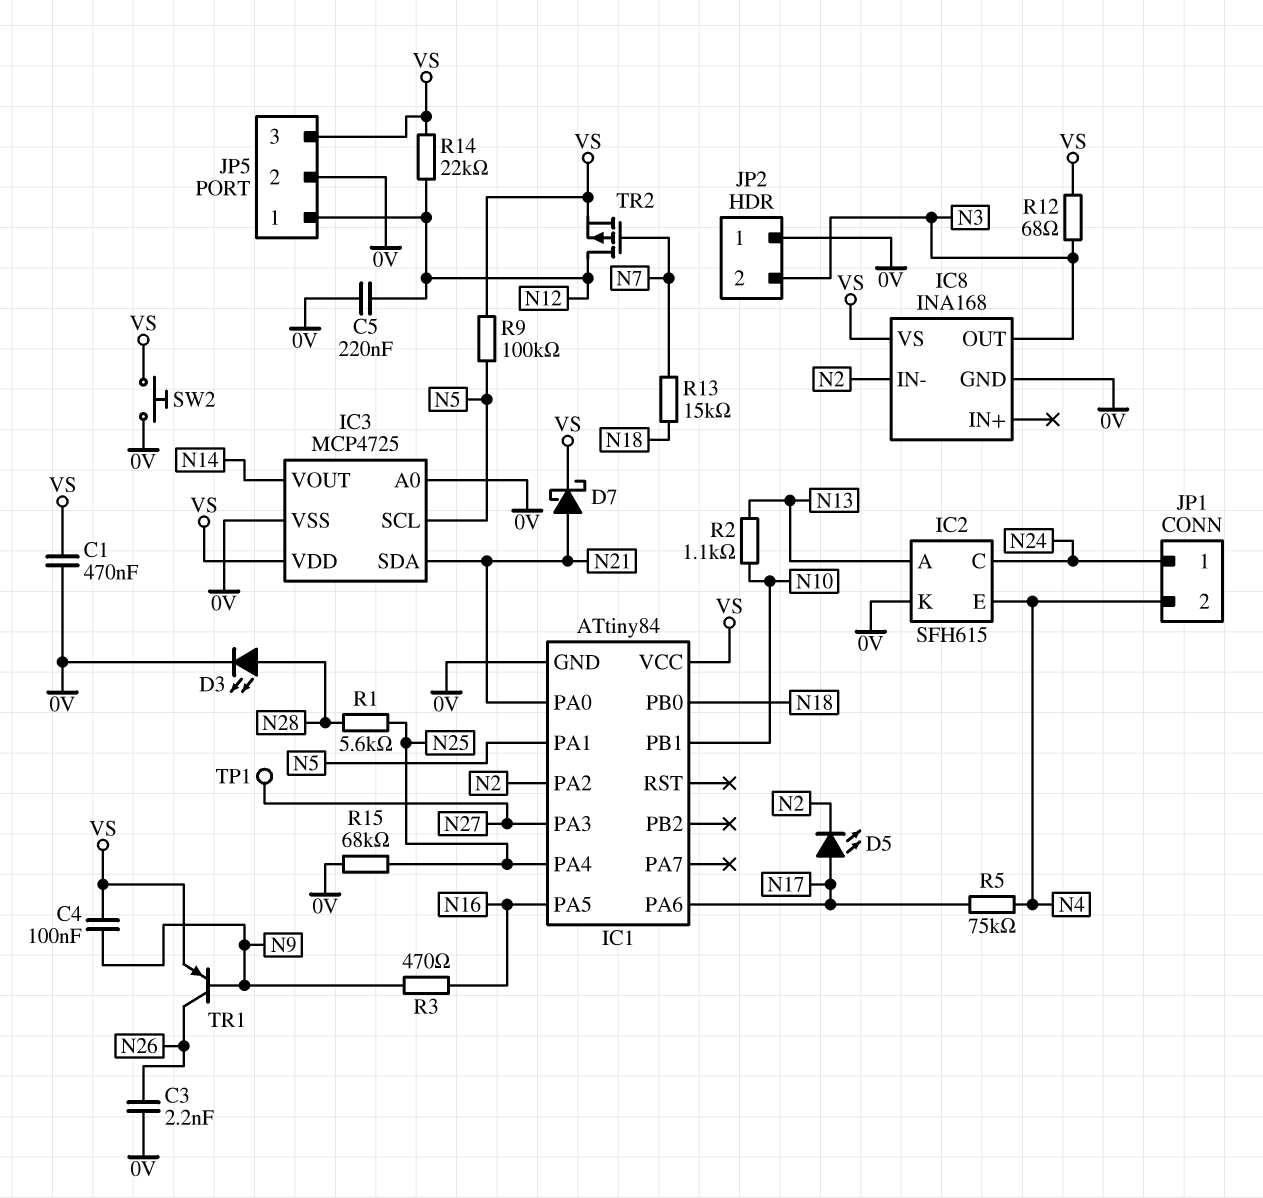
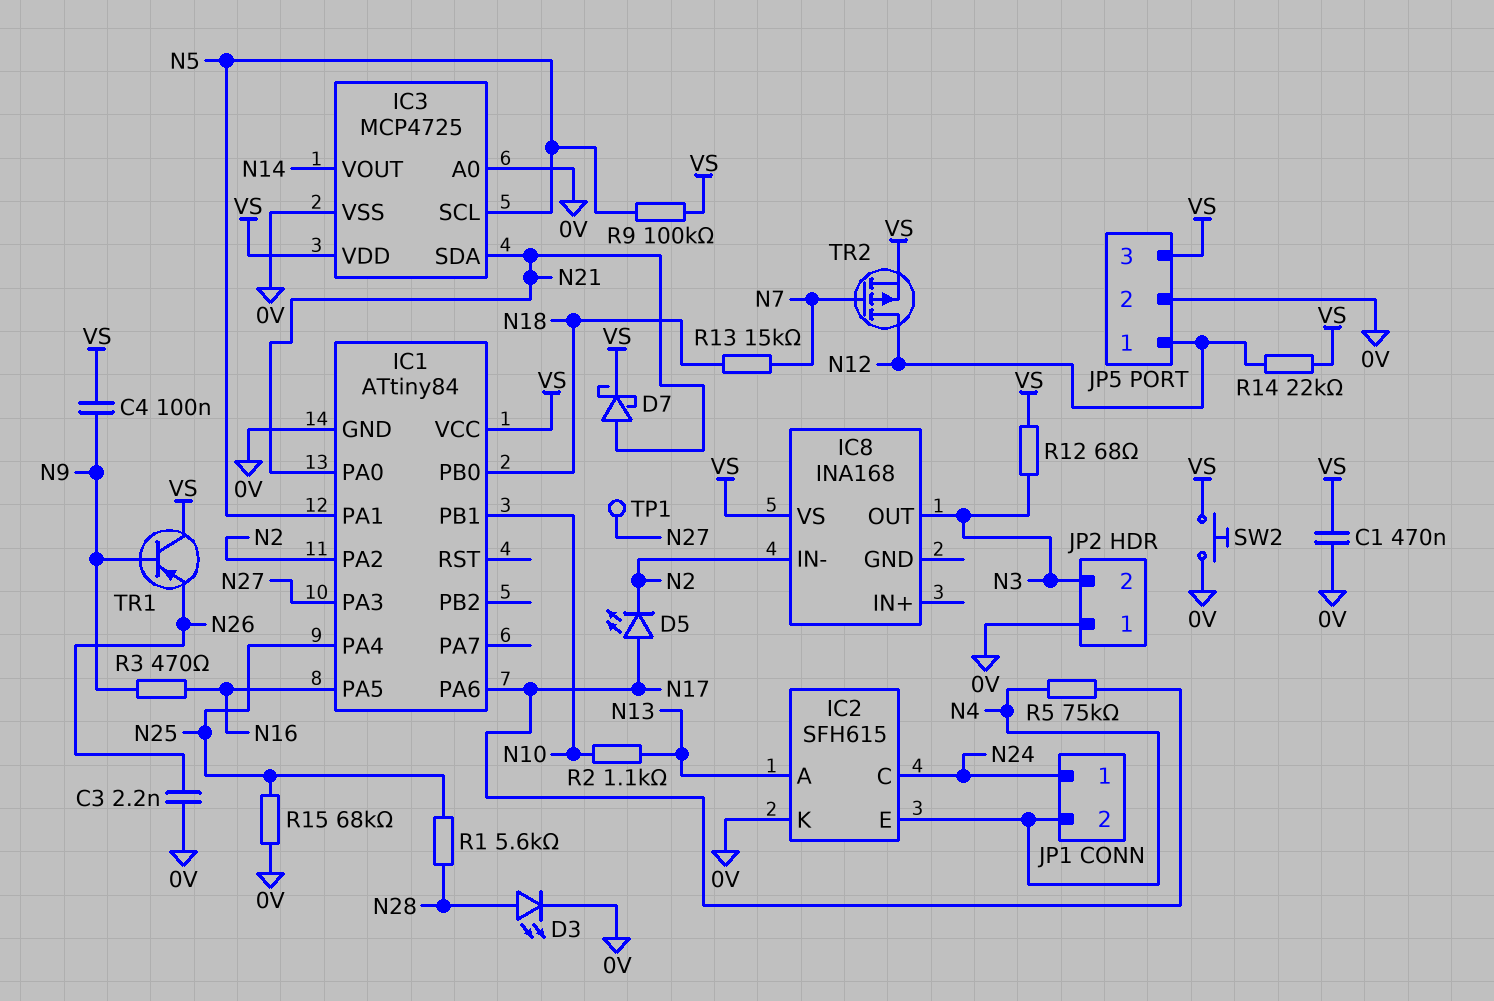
C5: 220nF (0V, N12) -> none
IC8 pin GND: 0V -> none
TR1: PNP (B N9, C N26, E VS) -> PNP (B N9, C VS, E N26)

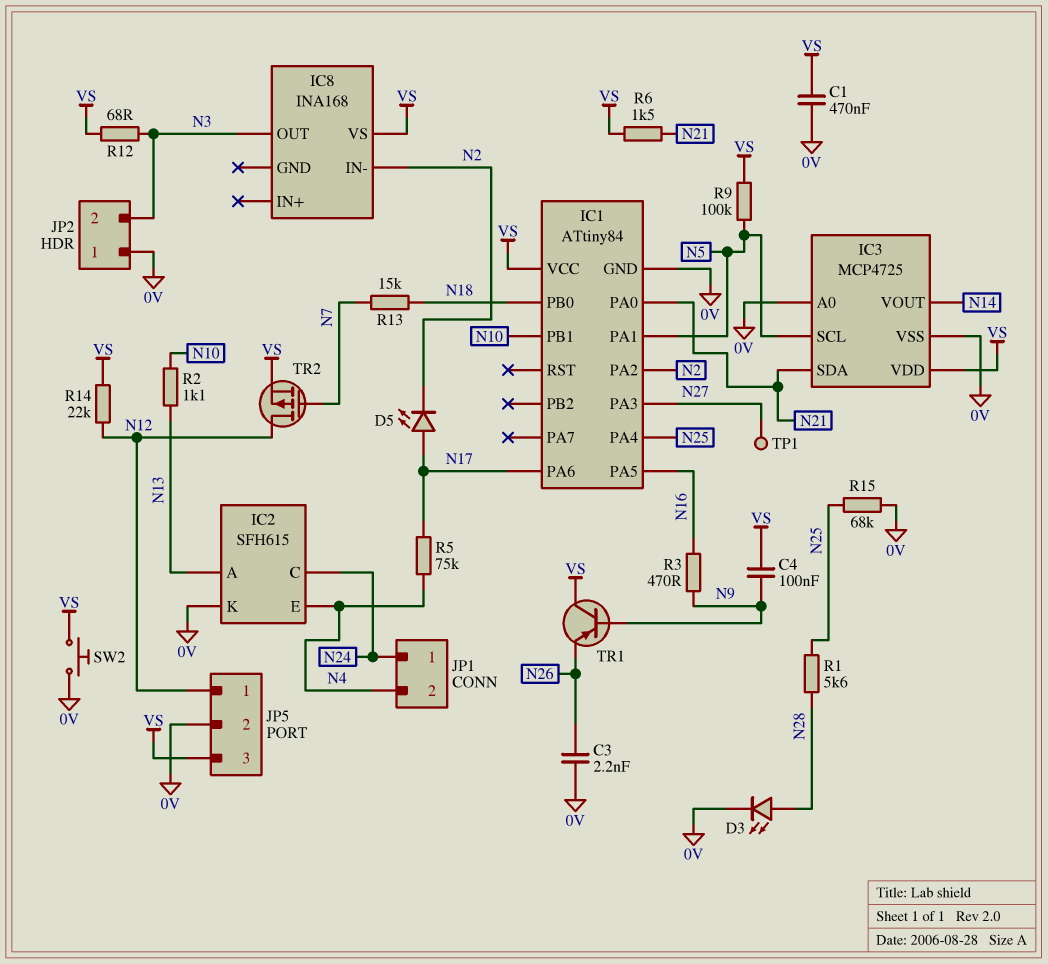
D7: schottky (A N21, K VS) -> none
R6: none -> 1.5k (N21, VS)

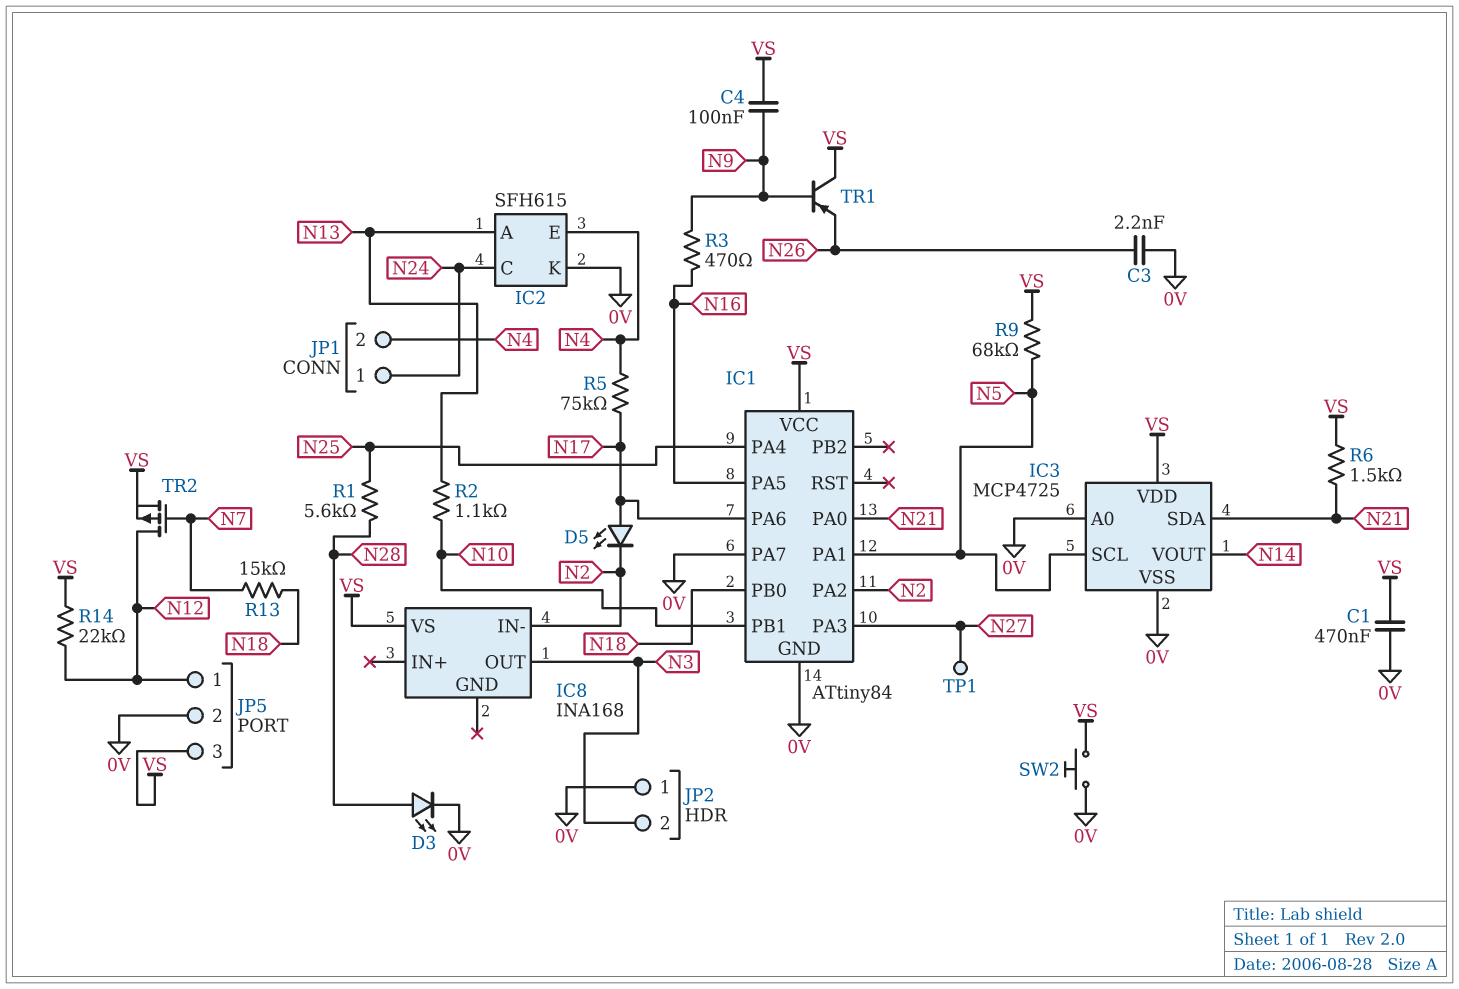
IC1 pin PA7: none -> 0V
R9: 100k (N5, VS) -> 68k (N5, VS)
R12: 68 (N3, VS) -> none
R15: 68k (0V, N25) -> none

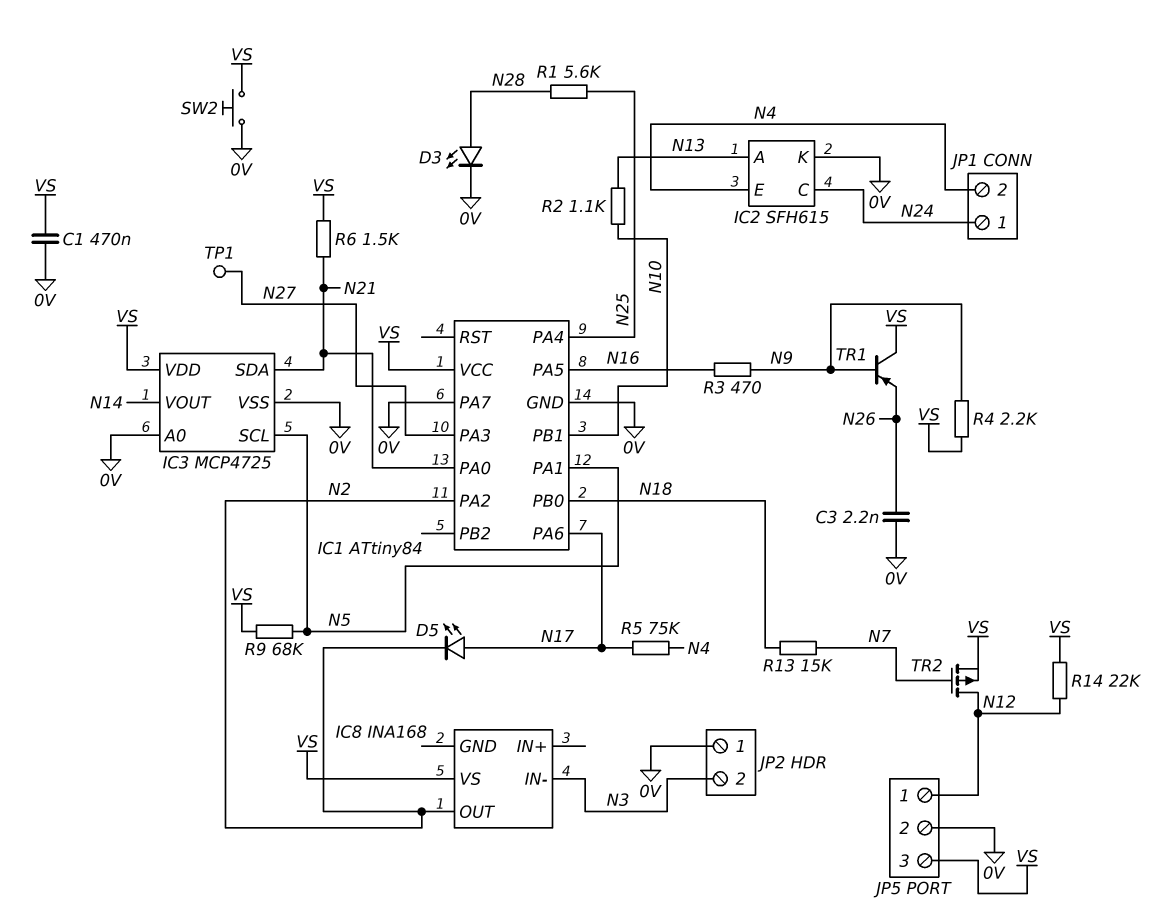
C4: 100nF (N9, VS) -> none
IC8 pin IN-: N2 -> N3
IC8 pin OUT: N3 -> N2
R4: none -> 2.2k (N9, VS)

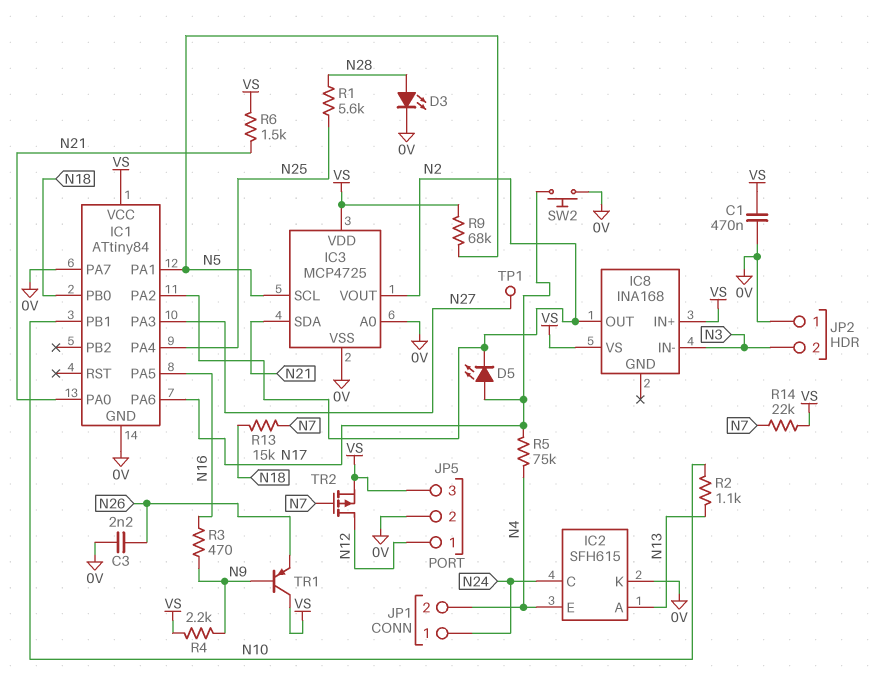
IC3 pin VOUT: N14 -> N2
IC8 pin IN+: none -> VS
R14: 22k (N12, VS) -> 22k (N7, VS)
SW2: button (0V, VS) -> button (0V, N17)

